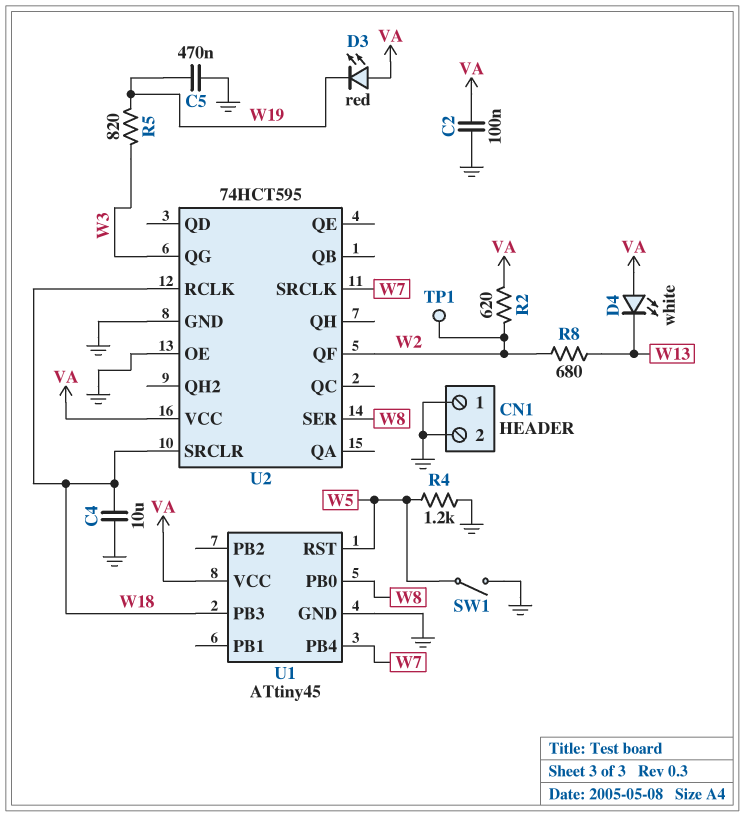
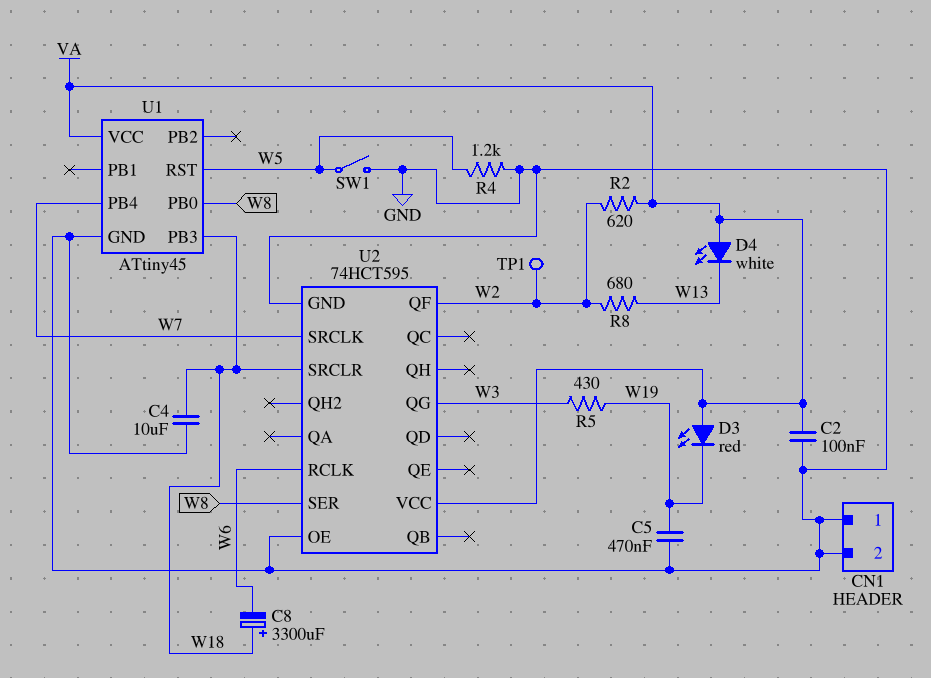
C8: none -> 3300uF (plus W18, minus W6)
R5: 820 (W3, W19) -> 430 (W3, W19)
U2 pin RCLK: W18 -> W6

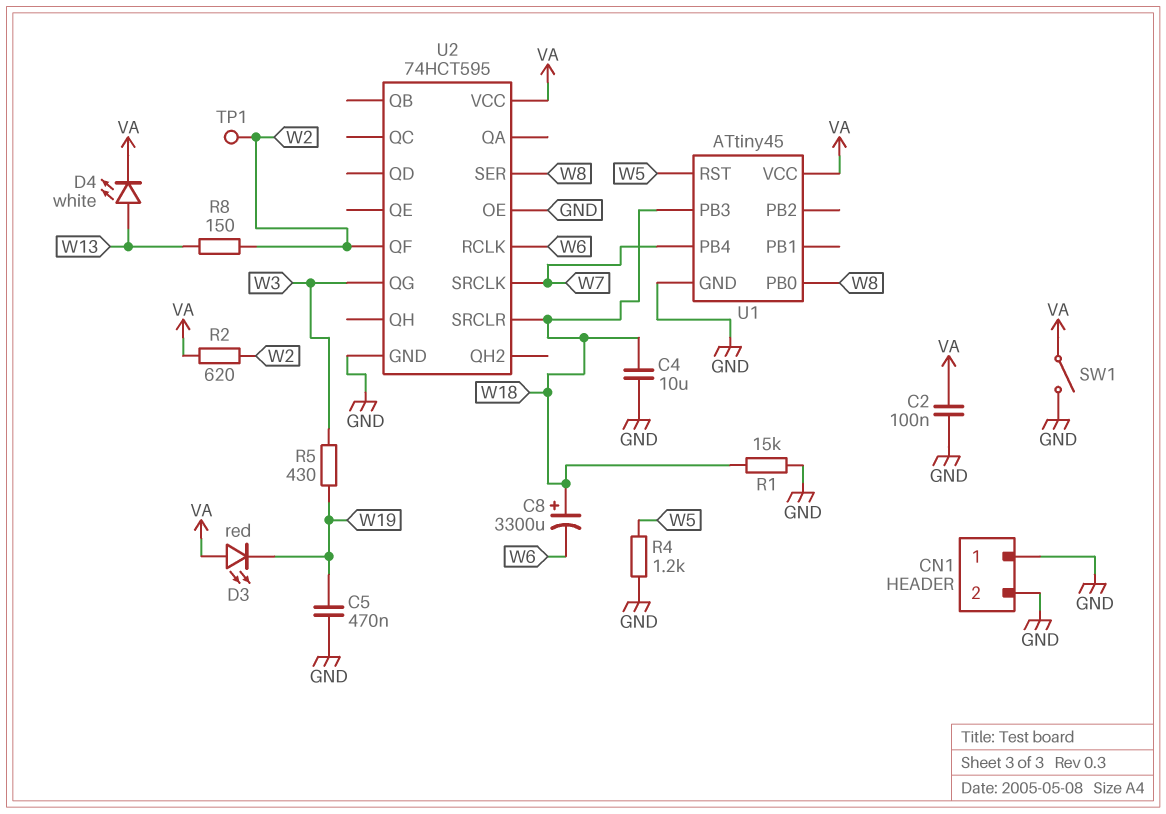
D4: LED white (A VA, K W13) -> LED white (A W13, K VA)
R1: none -> 15k (GND, W18)
R8: 680 (W2, W13) -> 150 (W2, W13)
SW1: switch (GND, W5) -> switch (GND, VA)

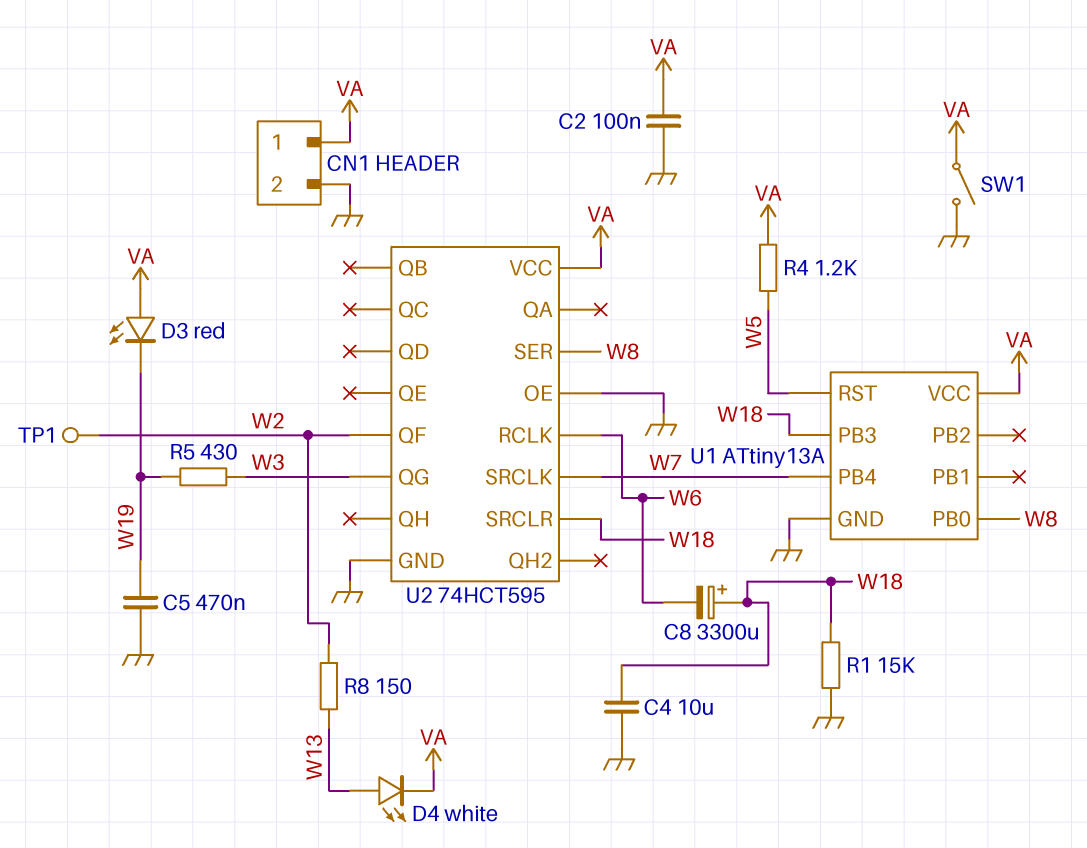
CN1 pin 1: GND -> VA
R2: 620 (VA, W2) -> none
R4: 1.2k (GND, W5) -> 1.2k (VA, W5)
U1: ATtiny45 -> ATtiny13A

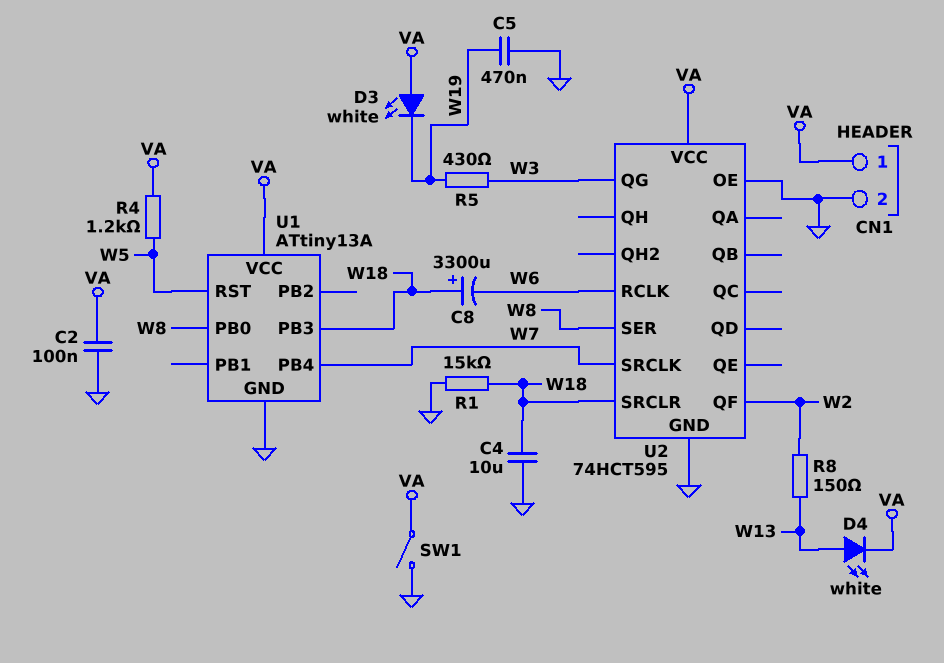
D3: LED red (A VA, K W19) -> LED white (A VA, K W19)
TP1: test point (W2) -> none

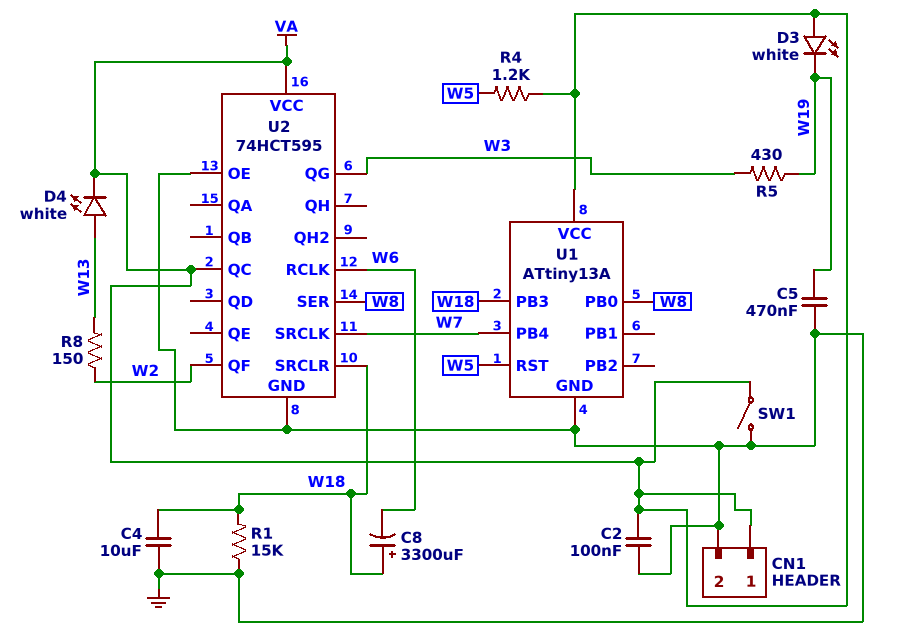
U2 pin QC: none -> VA

